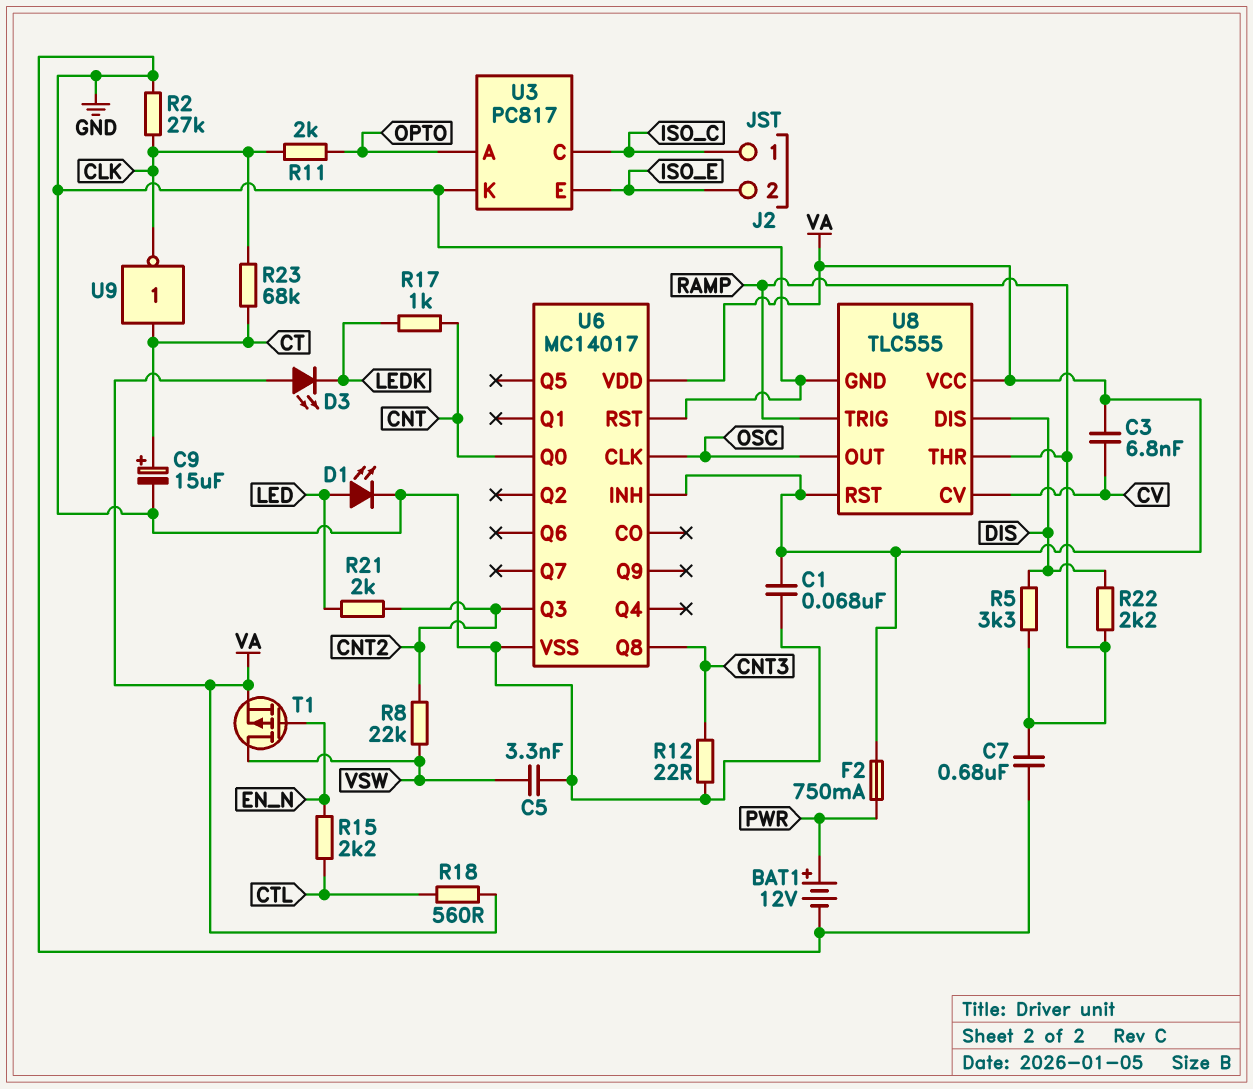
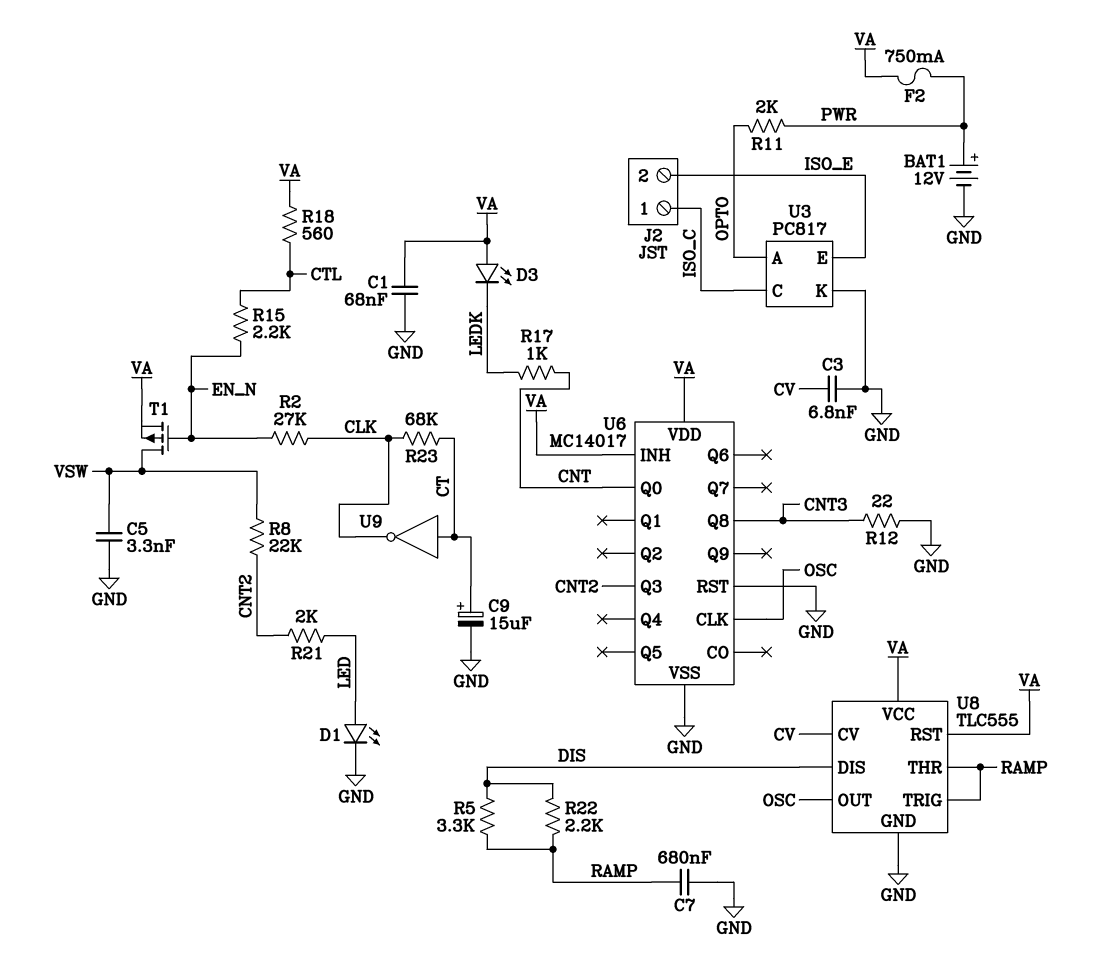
C3: 6.8nF (CV, VA) -> 6.8nF (CV, GND)
R2: 27k (CLK, GND) -> 27k (CLK, EN_N)
R11: 2k (CLK, OPTO) -> 2k (OPTO, PWR)

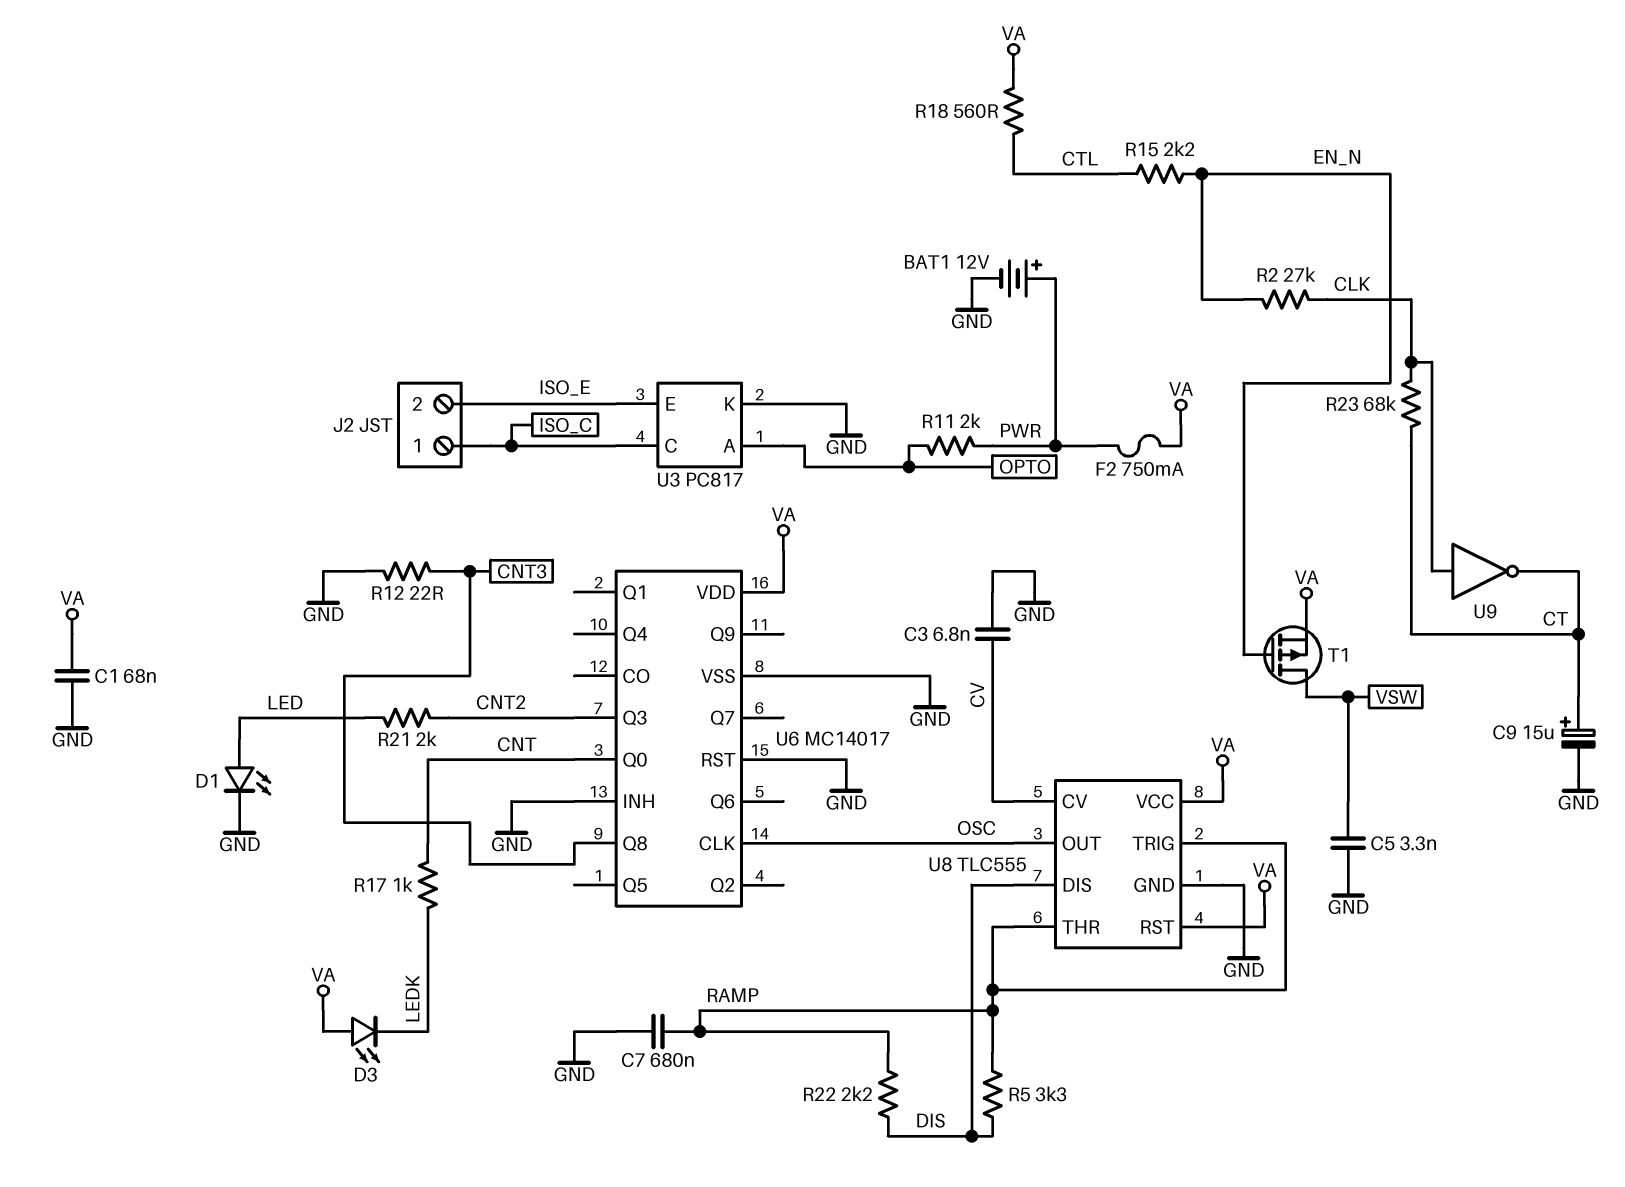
R8: 22k (CNT2, VSW) -> none
U6 pin INH: VA -> GND
U9: NOT (in CT, out CLK) -> NOT (in CLK, out CT)

